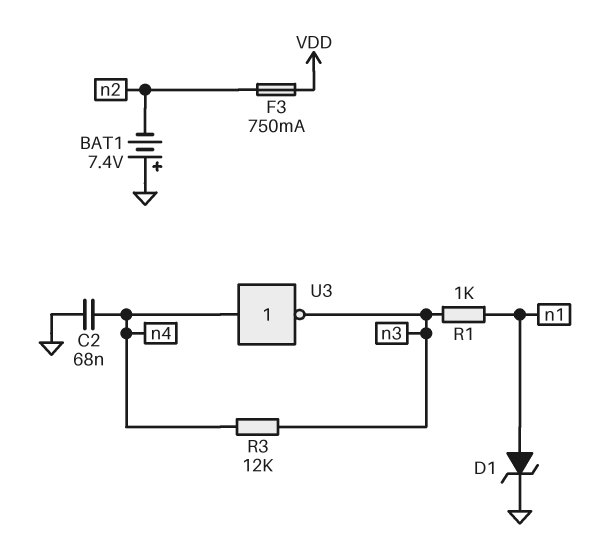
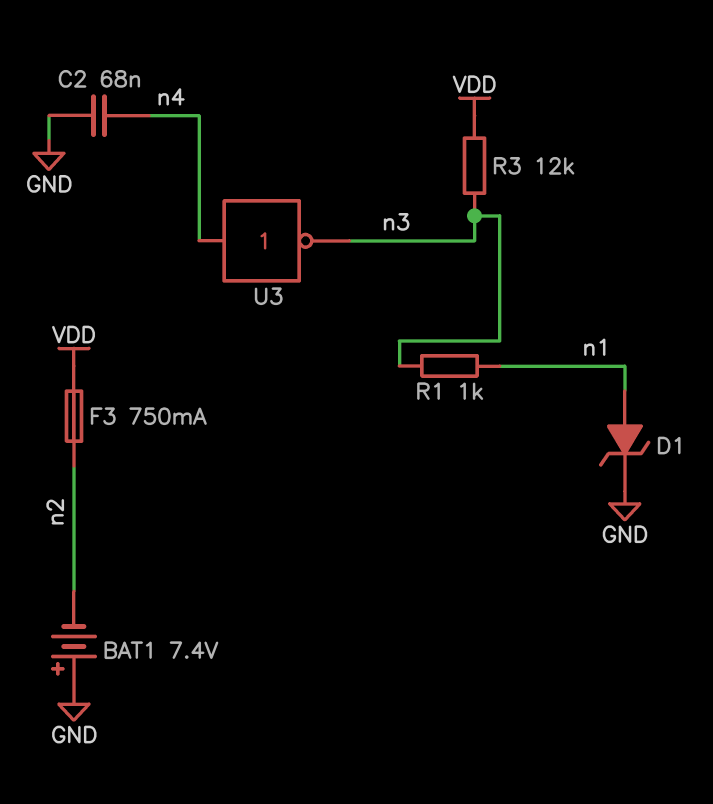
R3: 12k (n3, n4) -> 12k (VDD, n3)

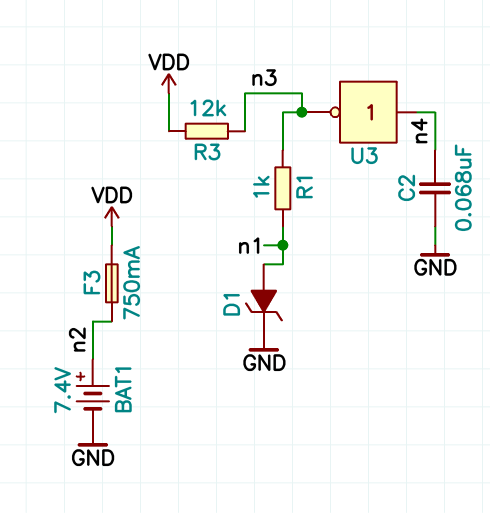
BAT1: 7.4V (plus GND, minus n2) -> 7.4V (plus n2, minus GND)

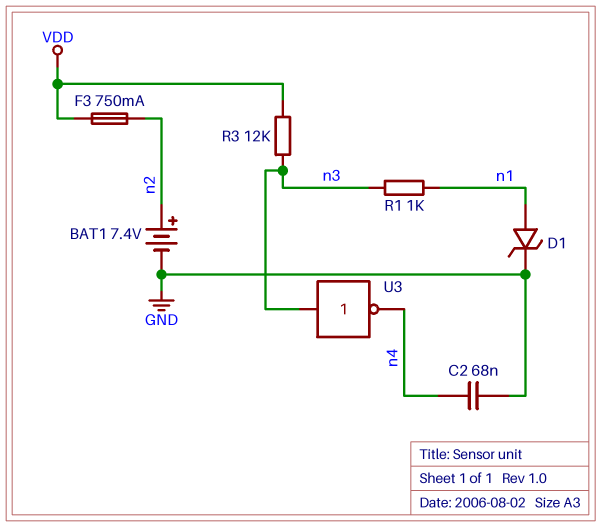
U3: NOT (in n4, out n3) -> NOT (in n3, out n4)

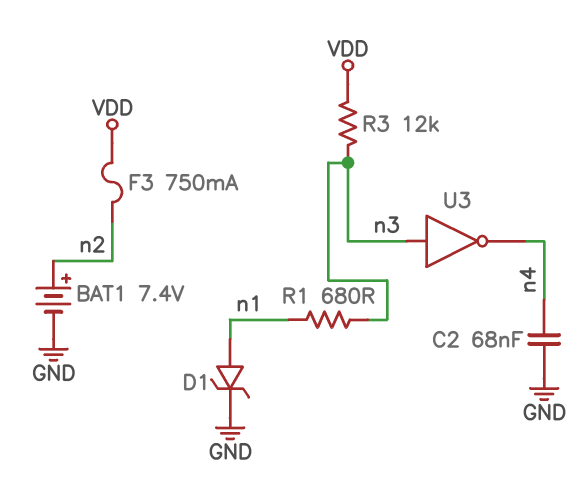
R1: 1k (n1, n3) -> 680 (n1, n3)

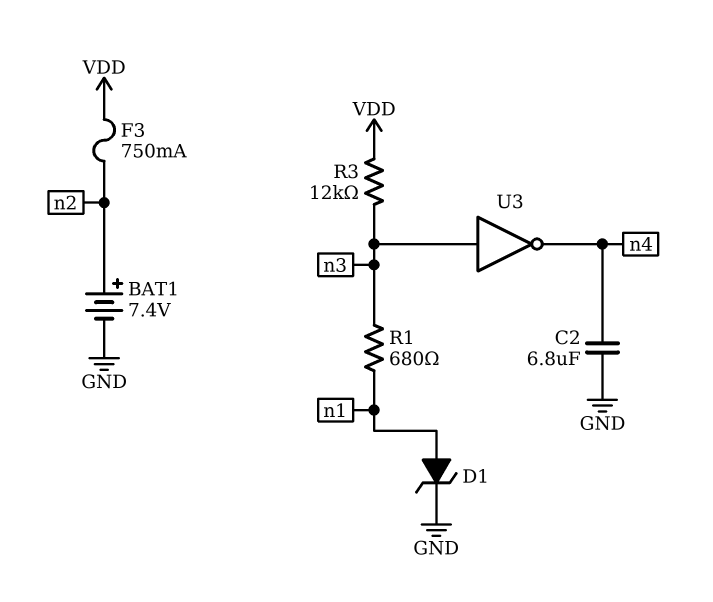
C2: 68nF (GND, n4) -> 6.8uF (GND, n4)

